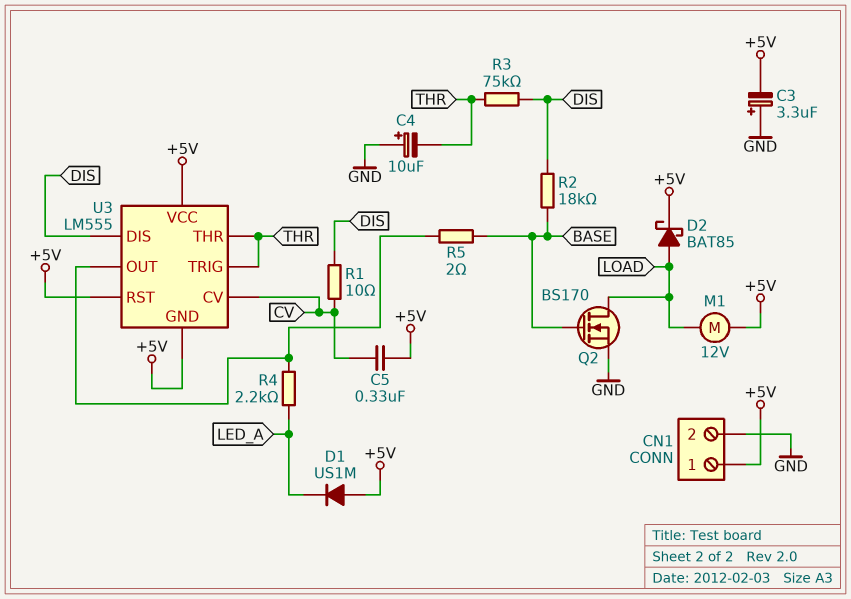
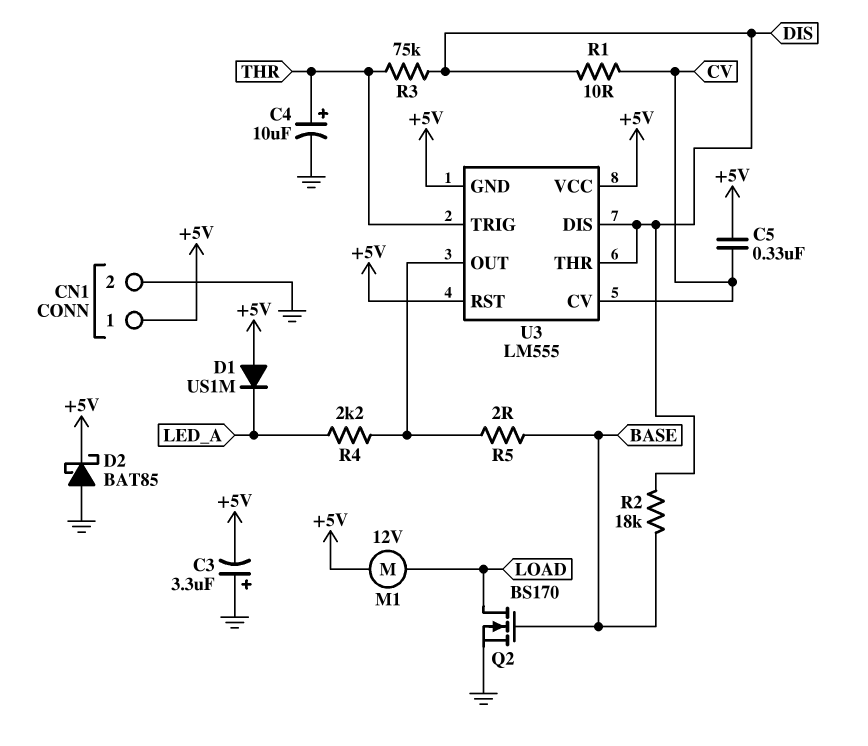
C4: 10uF (plus GND, minus THR) -> 10uF (plus THR, minus GND)
D2: schottky BAT85 (A LOAD, K +5V) -> schottky BAT85 (A GND, K +5V)
U3 pin THR: THR -> DIS

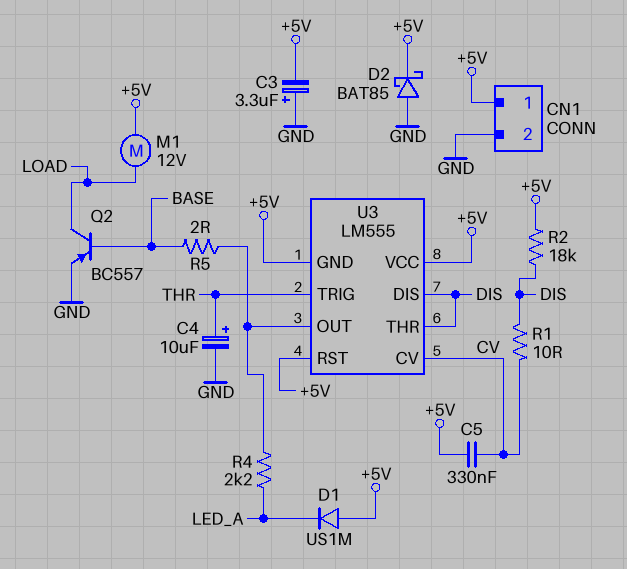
Q2: NMOS BS170 (G BASE, D LOAD, S GND) -> PNP BC557 (B BASE, C LOAD, E GND)
R2: 18k (BASE, DIS) -> 18k (+5V, DIS)
R3: 75k (DIS, THR) -> none

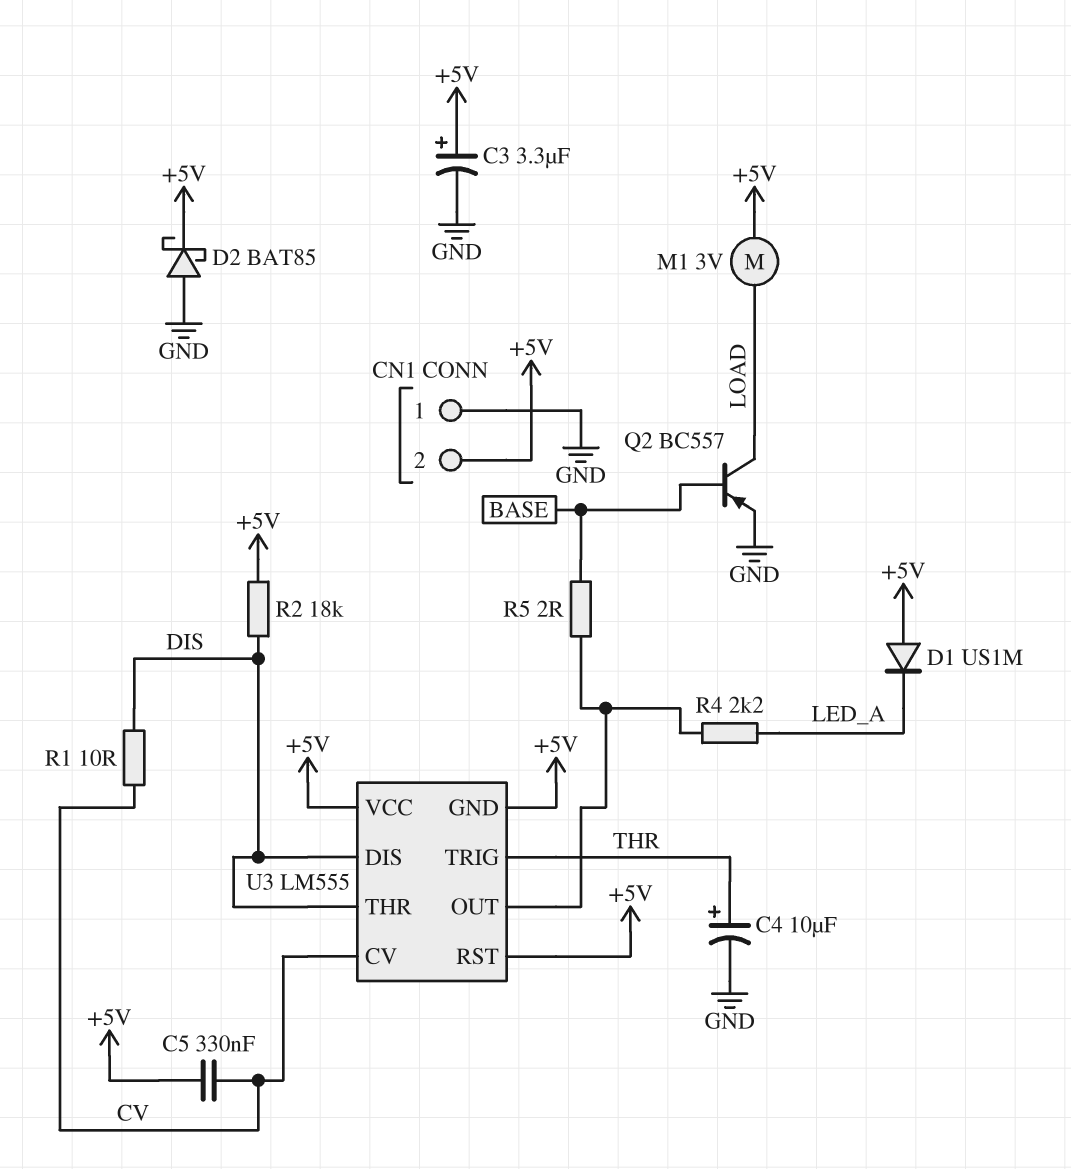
C3: 3.3uF (plus GND, minus +5V) -> 3.3uF (plus +5V, minus GND)
CN1 pin 1: +5V -> GND
CN1 pin 2: GND -> +5V
M1: motor 12V (+5V, LOAD) -> motor 3V (+5V, LOAD)

